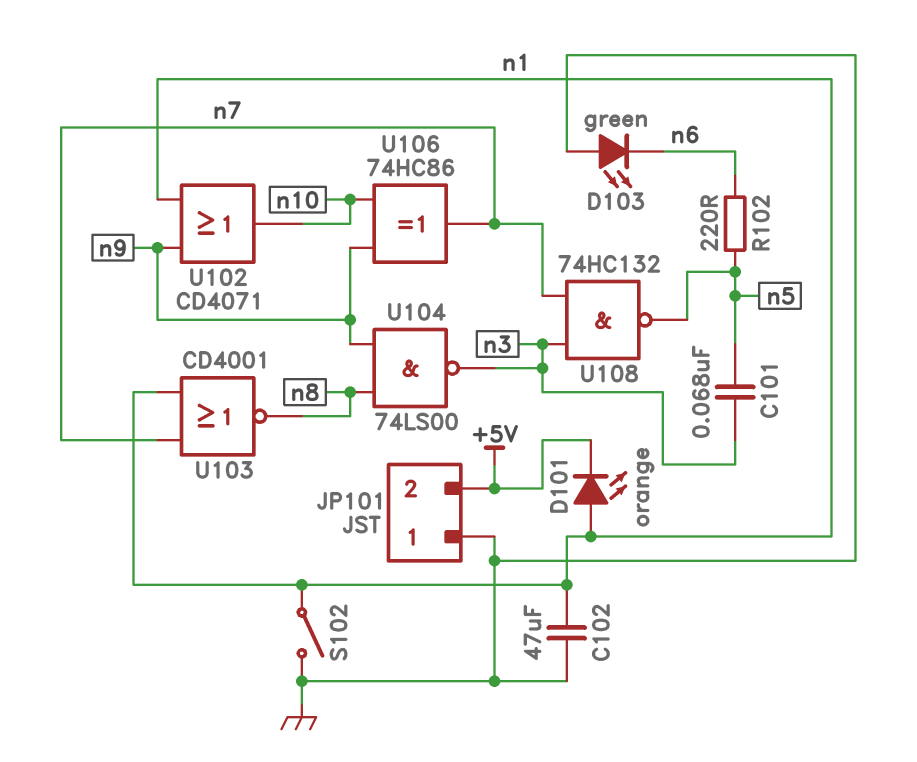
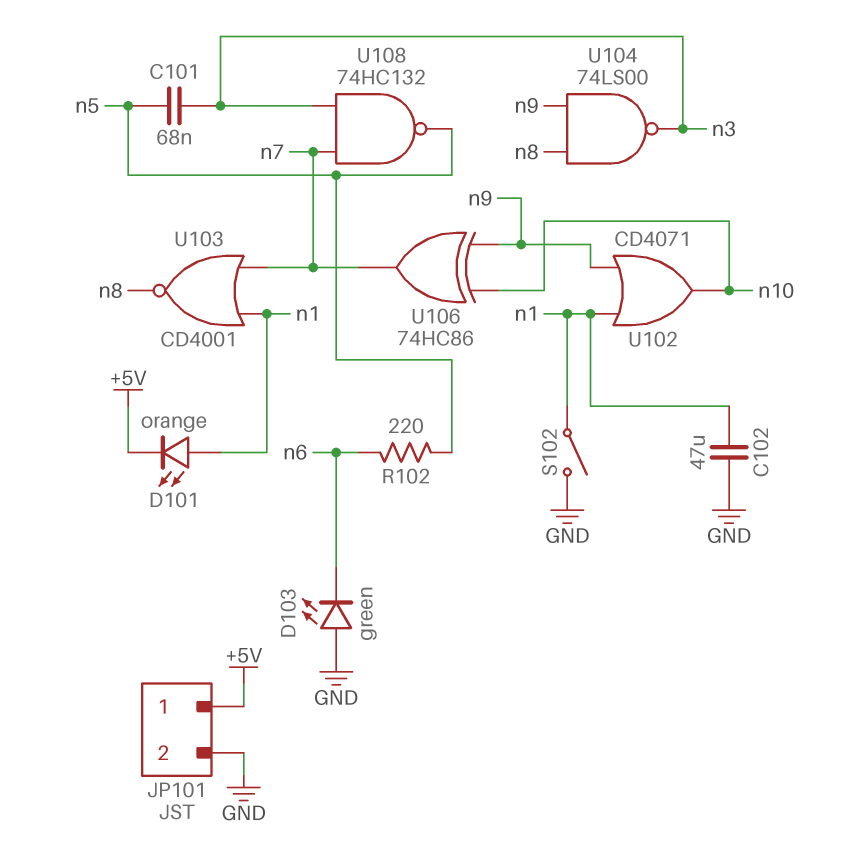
JP101 pin 1: GND -> +5V
JP101 pin 2: +5V -> GND

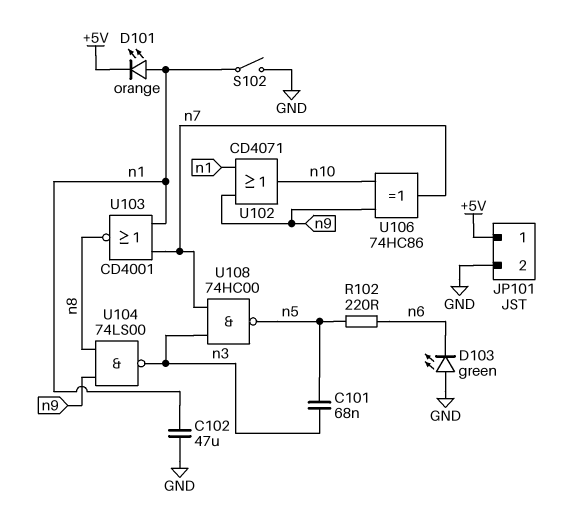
U108: NAND 74HC132 (in n3, in n7, out n5) -> NAND 74HC00 (in n3, in n7, out n5)

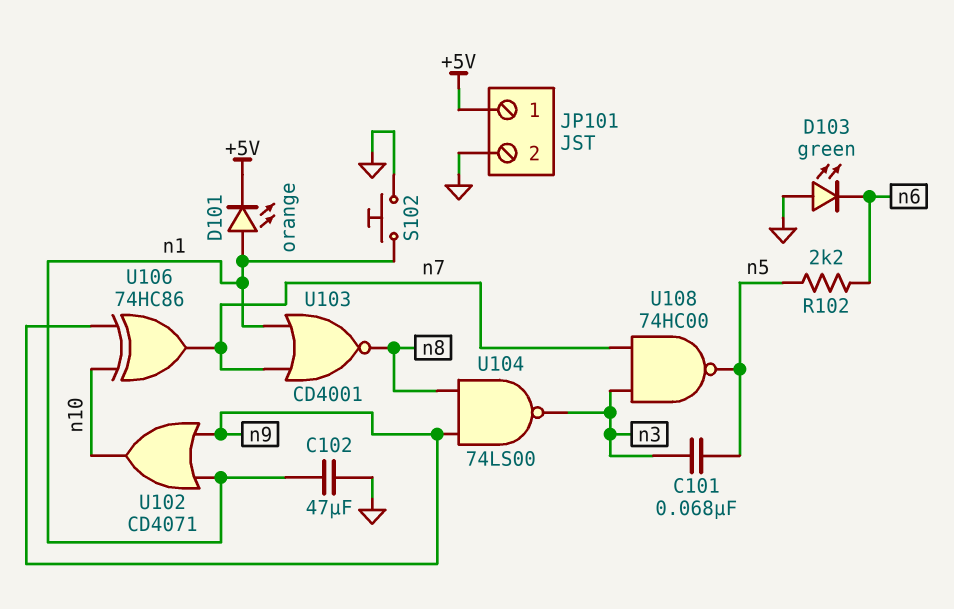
R102: 220 (n5, n6) -> 2.2k (n5, n6)
S102: switch (GND, n1) -> button (GND, n1)

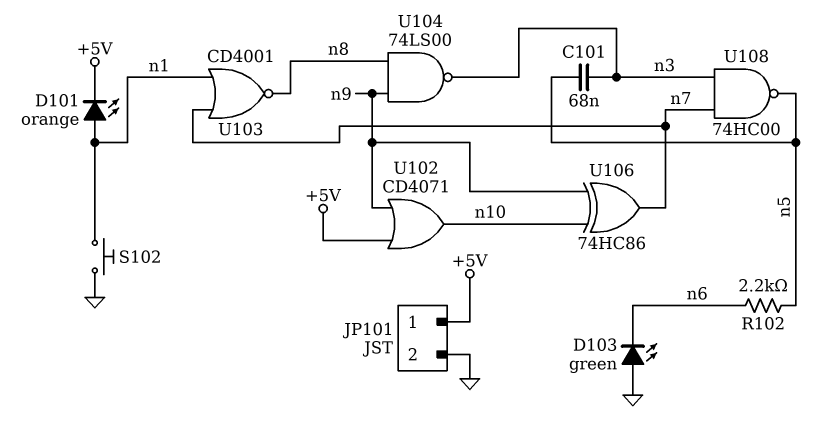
C102: 47uF (GND, n1) -> none
U102: OR CD4071 (in n1, in n9, out n10) -> OR CD4071 (in +5V, in n9, out n10)

